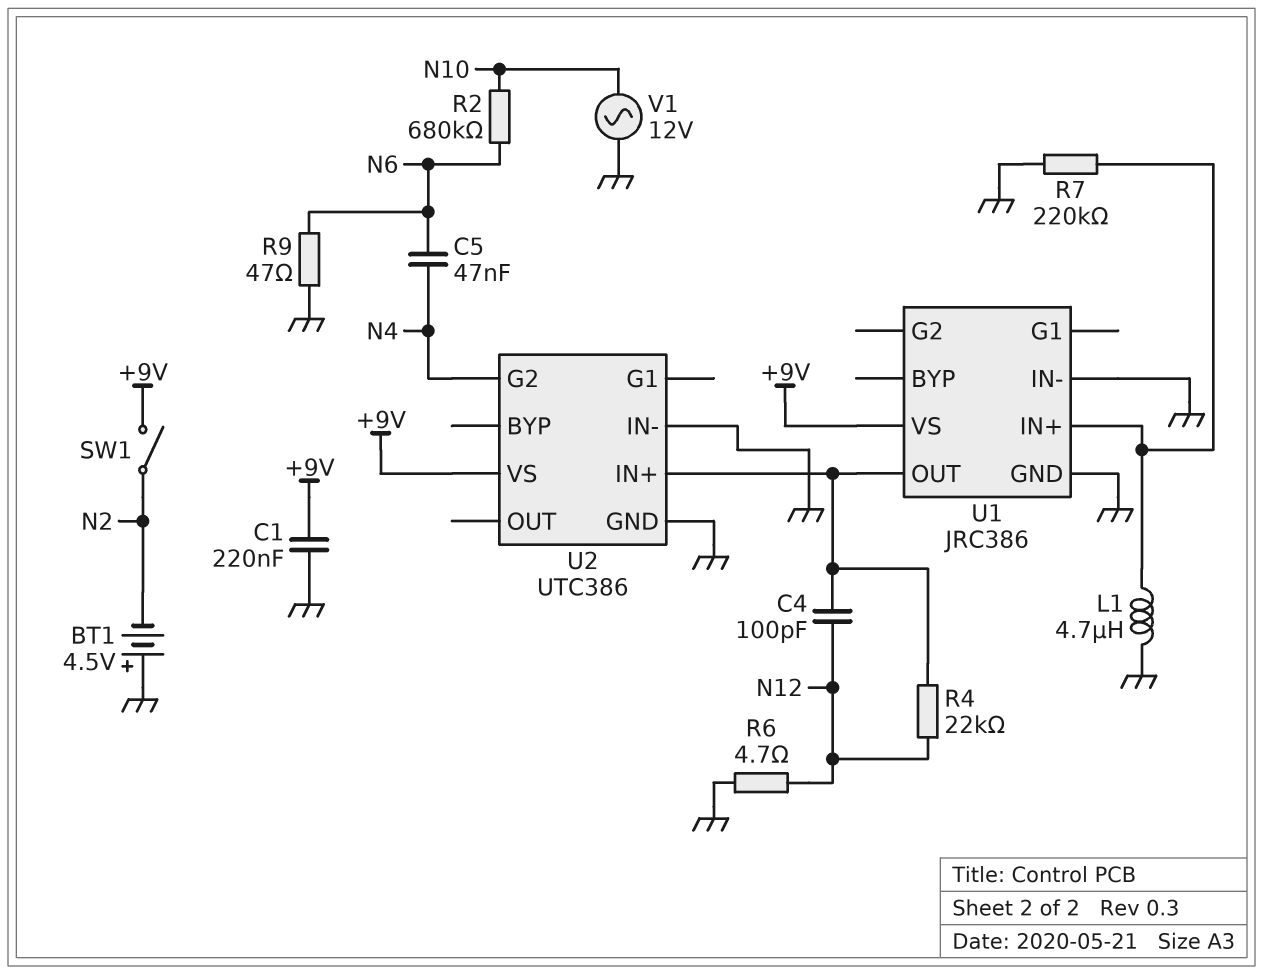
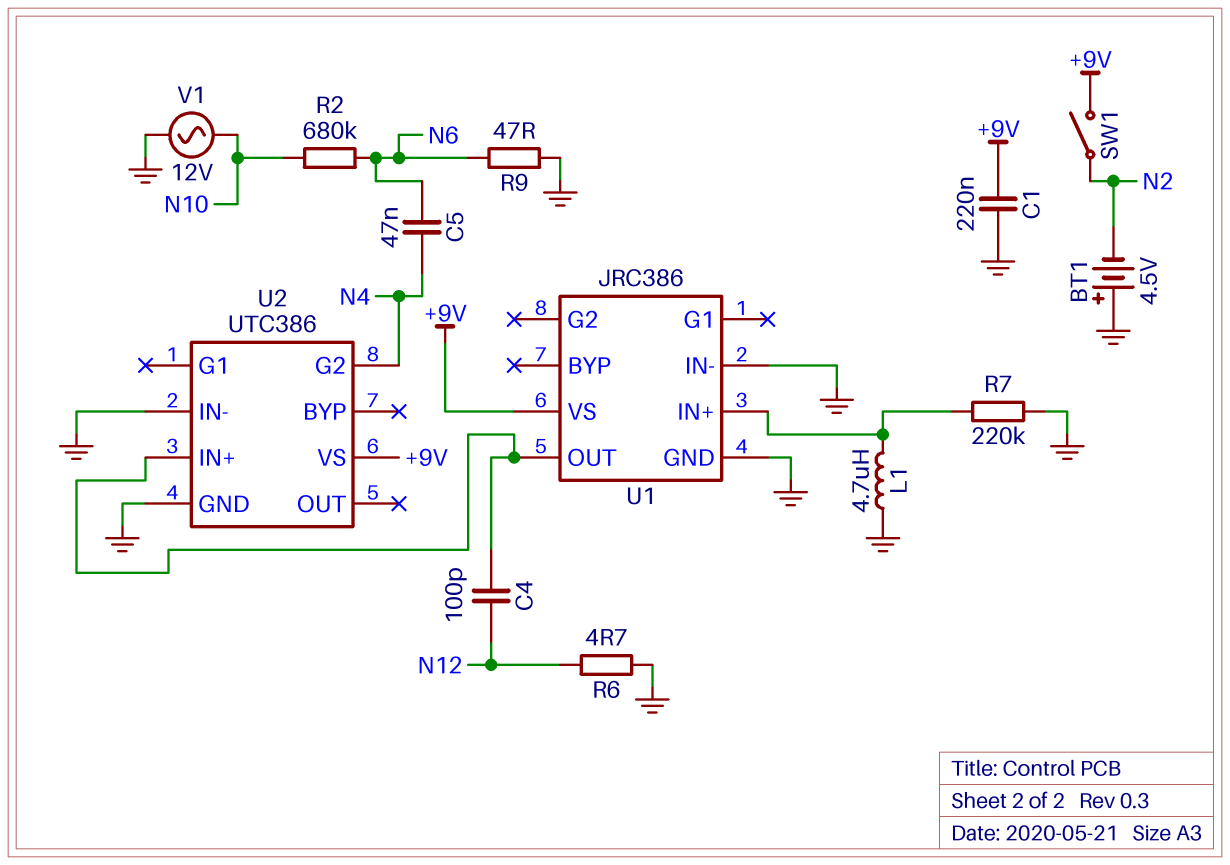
R4: 22k (N12, U1/OUT) -> none

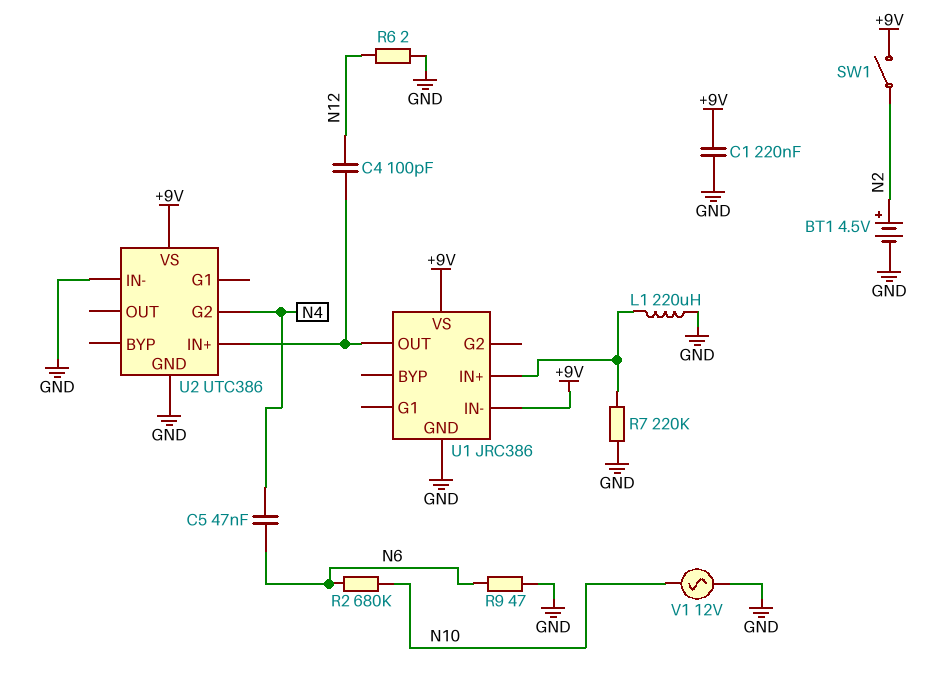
BT1: 4.5V (plus GND, minus N2) -> 4.5V (plus N2, minus GND)
L1: 4.7uH (GND, U1/IN+) -> 220uH (GND, U1/IN+)
R6: 4.7 (GND, N12) -> 2 (GND, N12)
U1 pin IN-: GND -> +9V

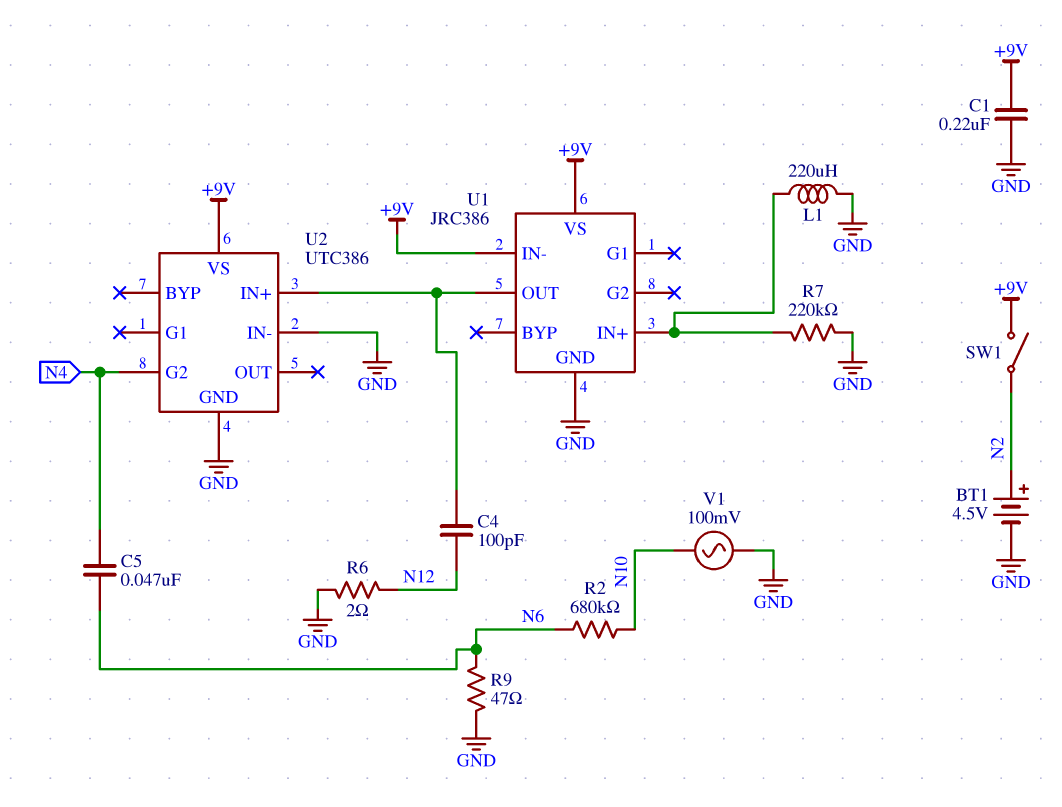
V1: AC 12V (GND, N10) -> AC 100mV (GND, N10)

